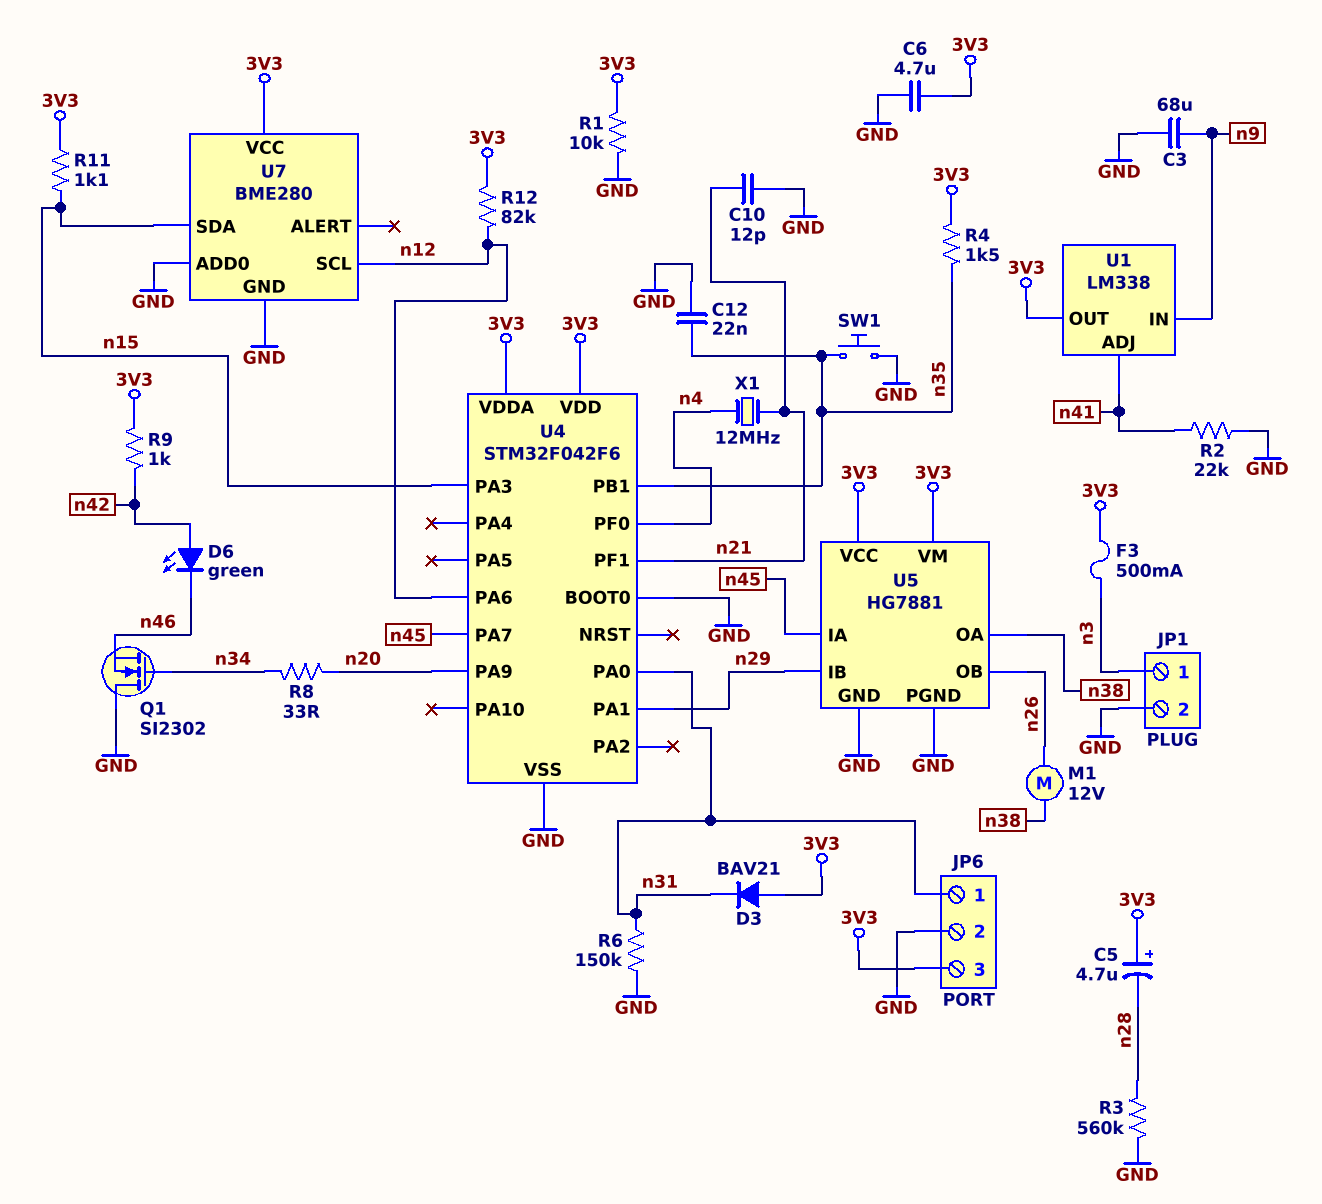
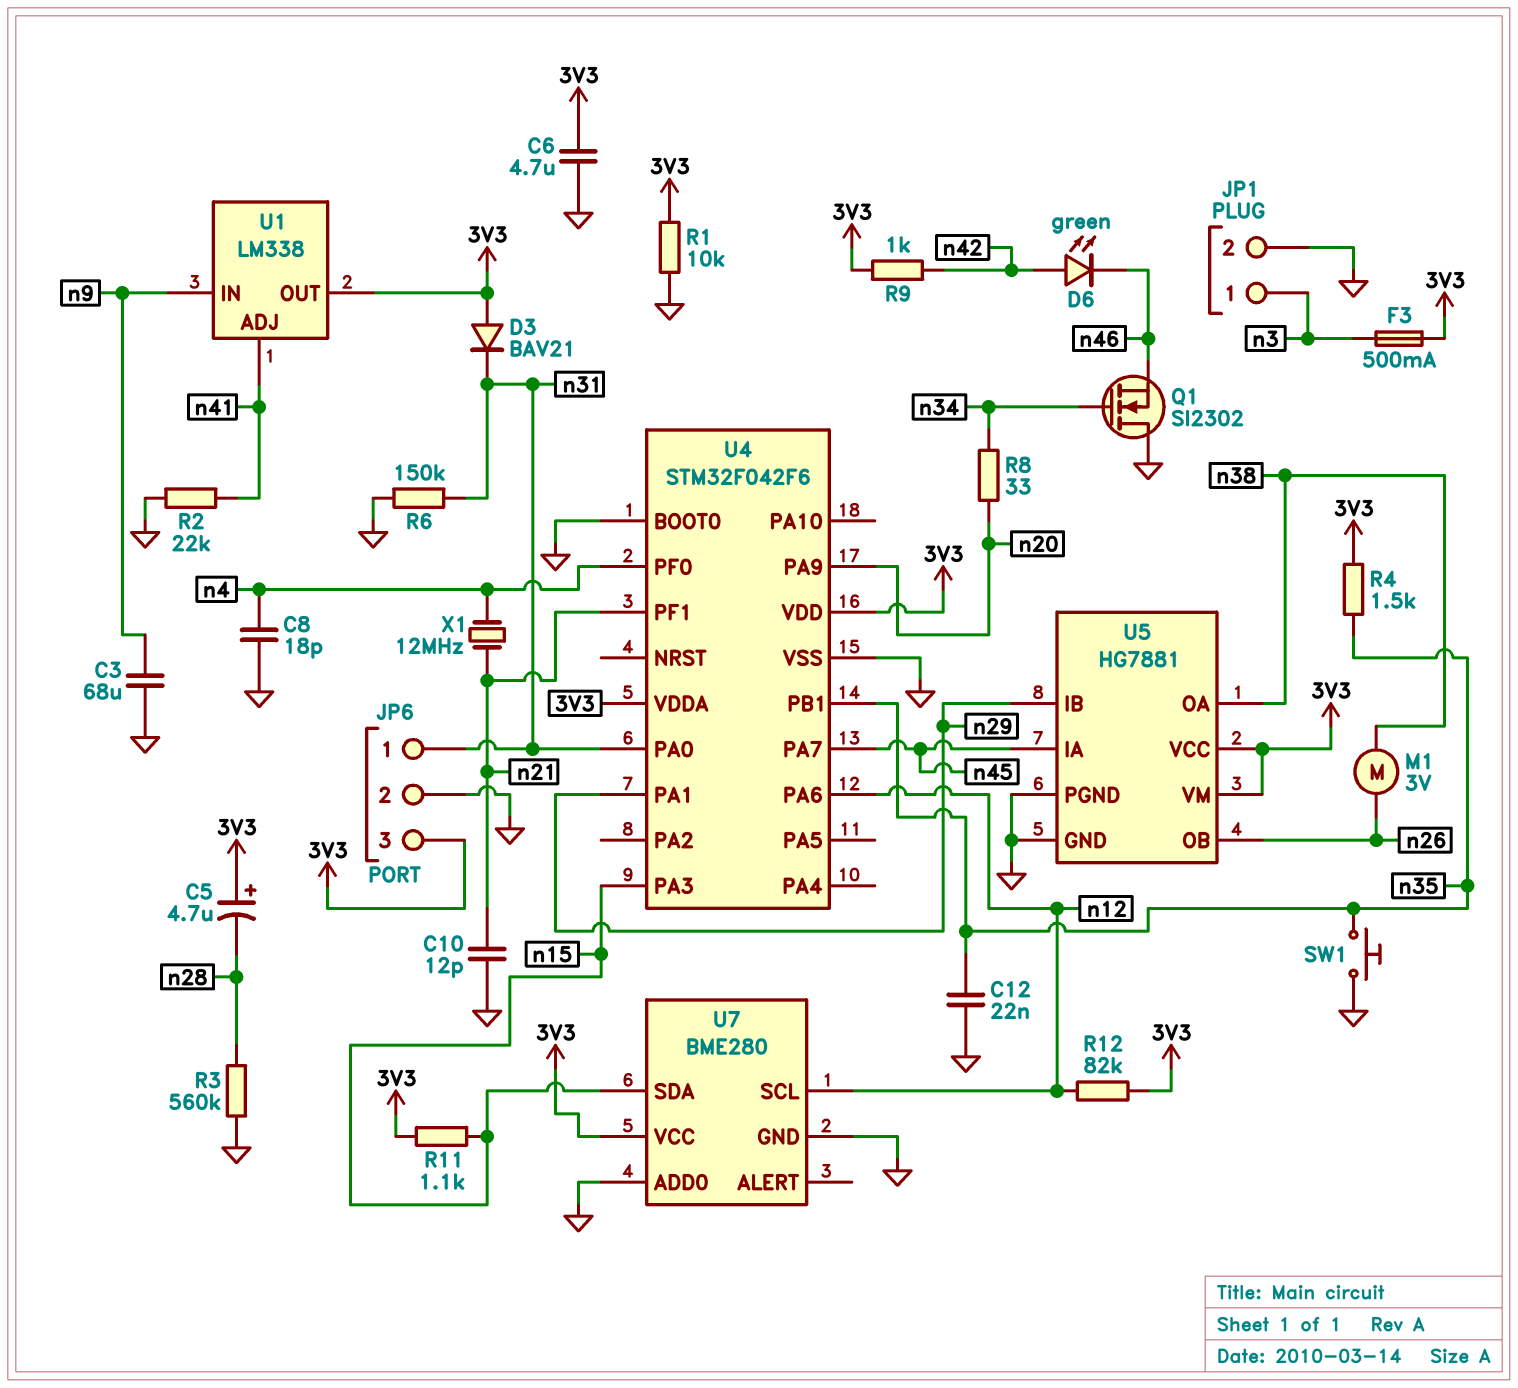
C8: none -> 18pF (GND, n4)
M1: motor 12V (n26, n38) -> motor 3V (n26, n38)

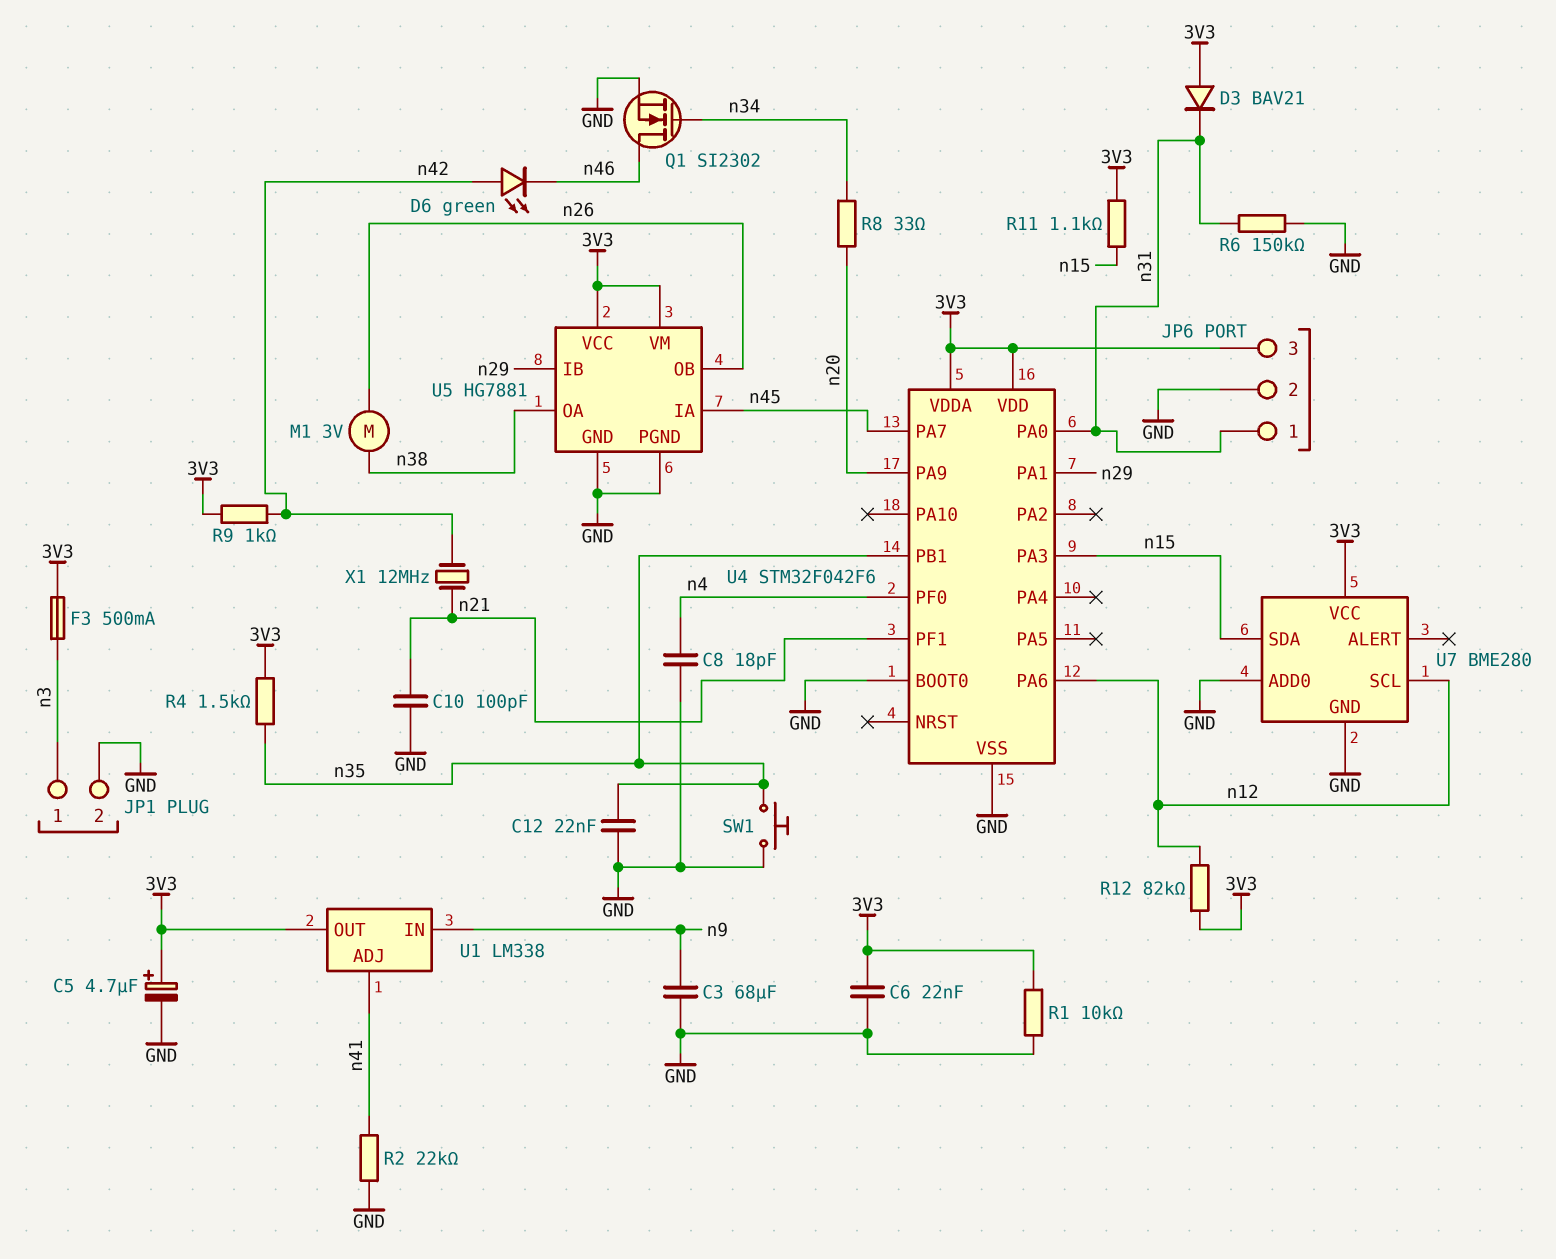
C5: 4.7uF (plus 3V3, minus n28) -> 4.7uF (plus 3V3, minus GND)
C6: 4.7uF (3V3, GND) -> 22nF (3V3, GND)
C10: 12pF (GND, n21) -> 100pF (GND, n21)
Q1: NMOS SI2302 (G n34, D GND, S n46) -> NMOS SI2302 (G n34, D n46, S GND)
R3: 560k (GND, n28) -> none
X1: 12MHz (n4, n21) -> 12MHz (n21, n42)

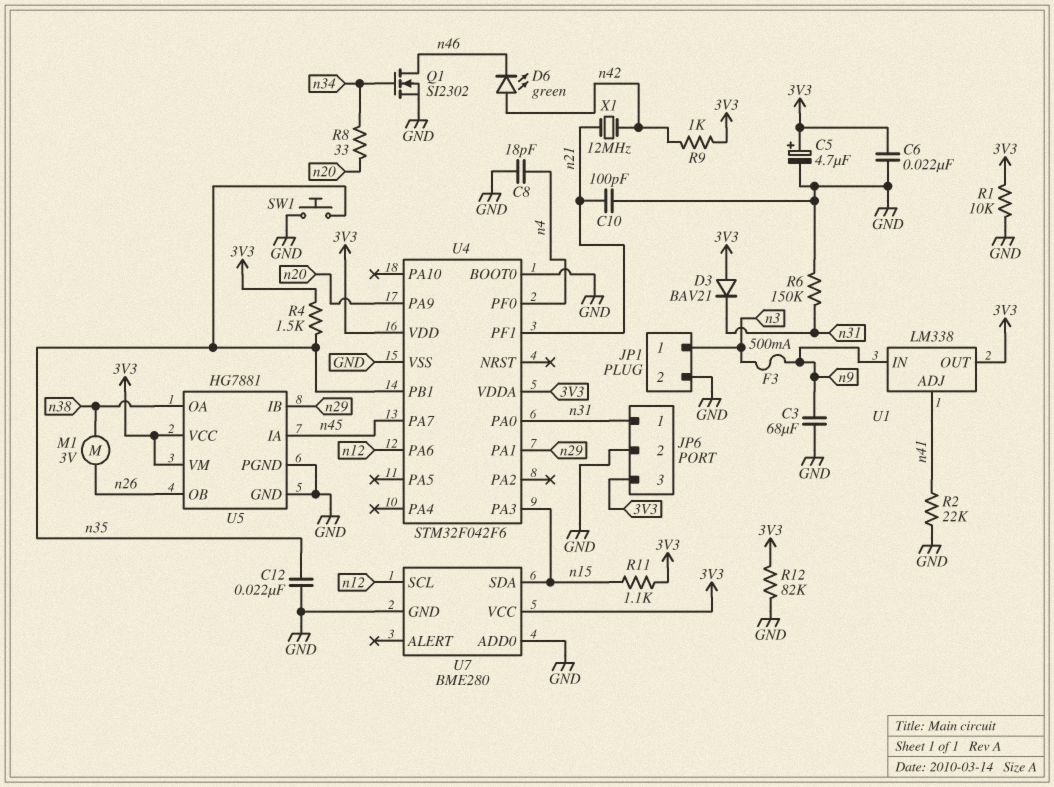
F3: 500mA (3V3, n3) -> 500mA (n3, n9)
R12: 82k (3V3, n12) -> 82k (3V3, GND)

